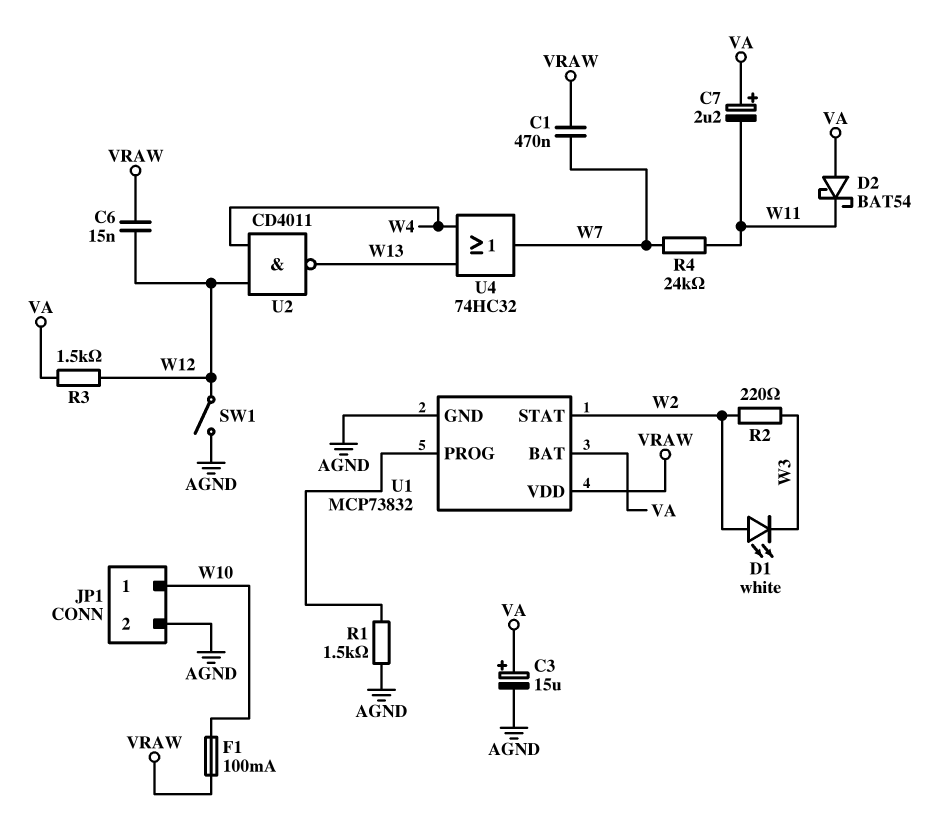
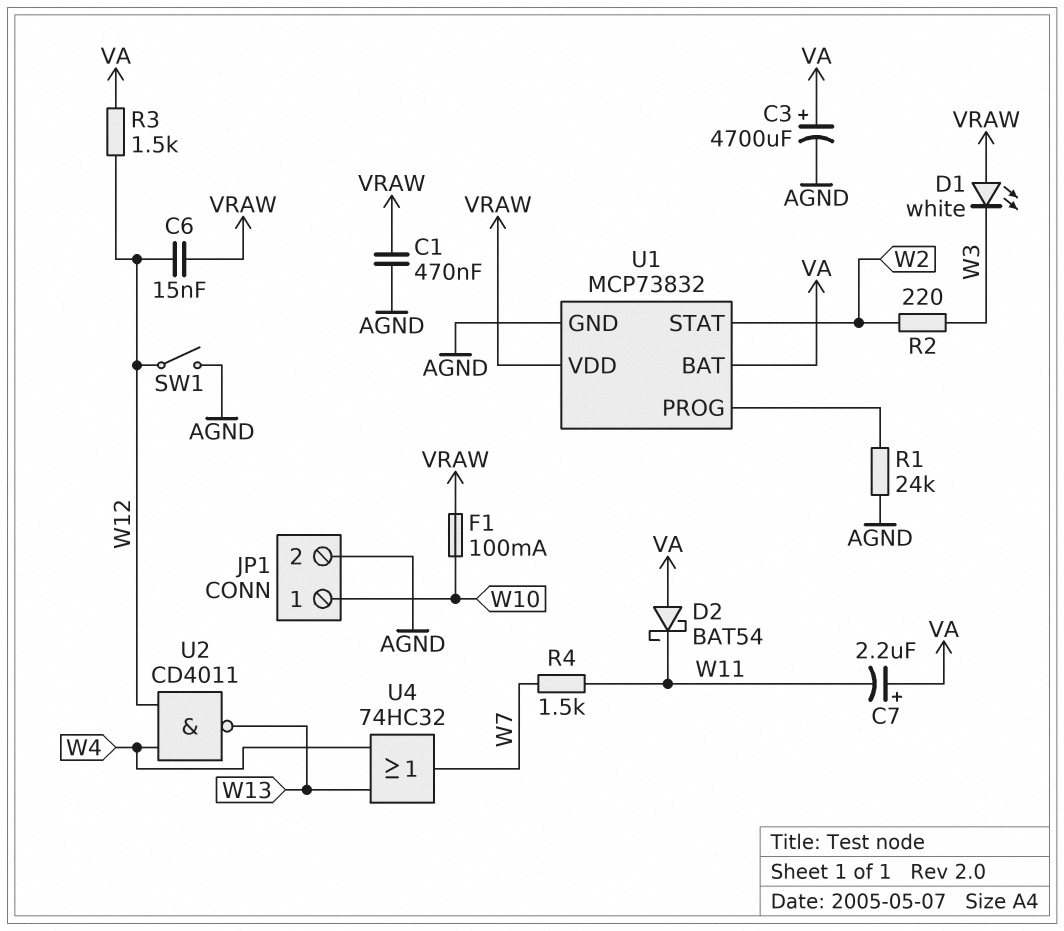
C1: 470nF (VRAW, W7) -> 470nF (AGND, VRAW)
C3: 15uF (plus VA, minus AGND) -> 4700uF (plus VA, minus AGND)
D1: LED white (A W2, K W3) -> LED white (A VRAW, K W3)
R1: 1.5k (AGND, U1/PROG) -> 24k (AGND, U1/PROG)
R4: 24k (W7, W11) -> 1.5k (W7, W11)

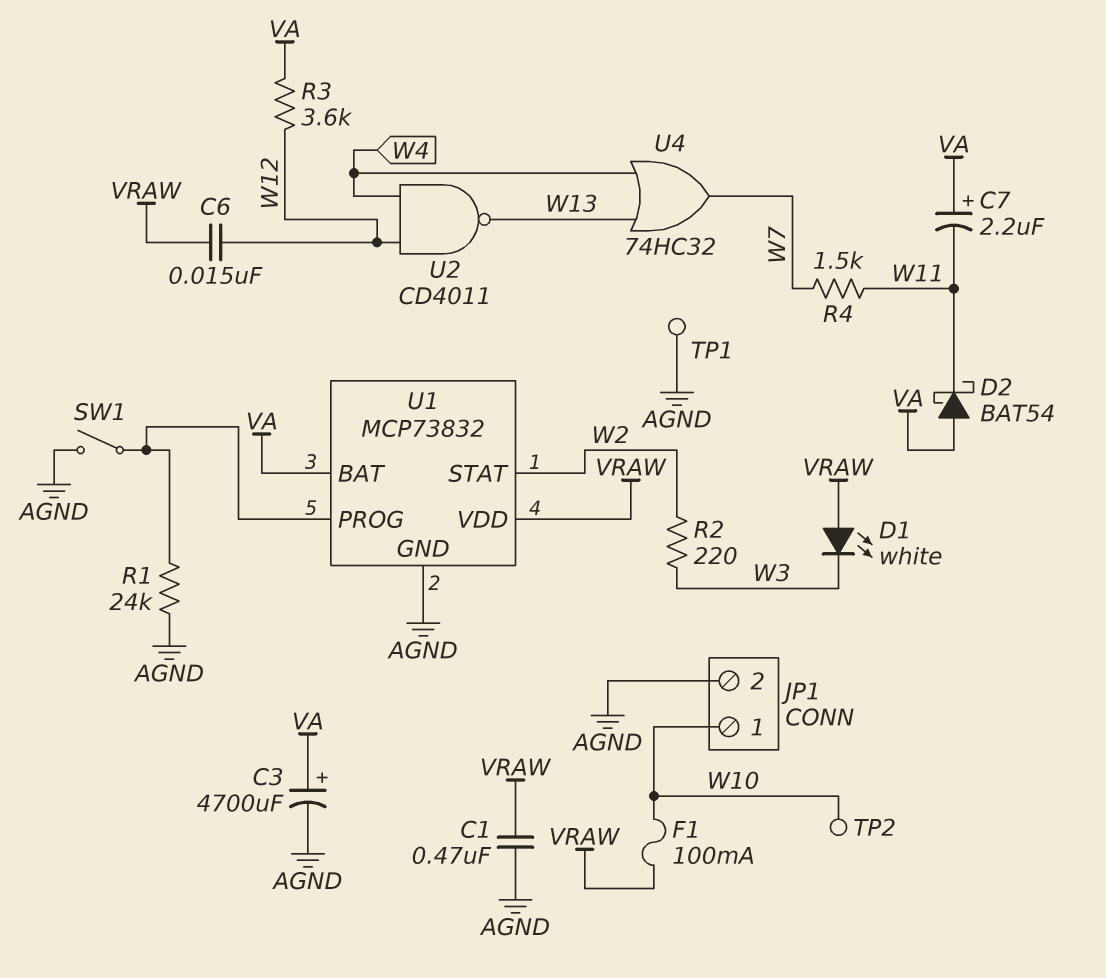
R3: 1.5k (VA, W12) -> 3.6k (VA, W12)
SW1: switch (AGND, W12) -> switch (AGND, U1/PROG)
TP1: none -> test point (AGND)
TP2: none -> test point (W10)

